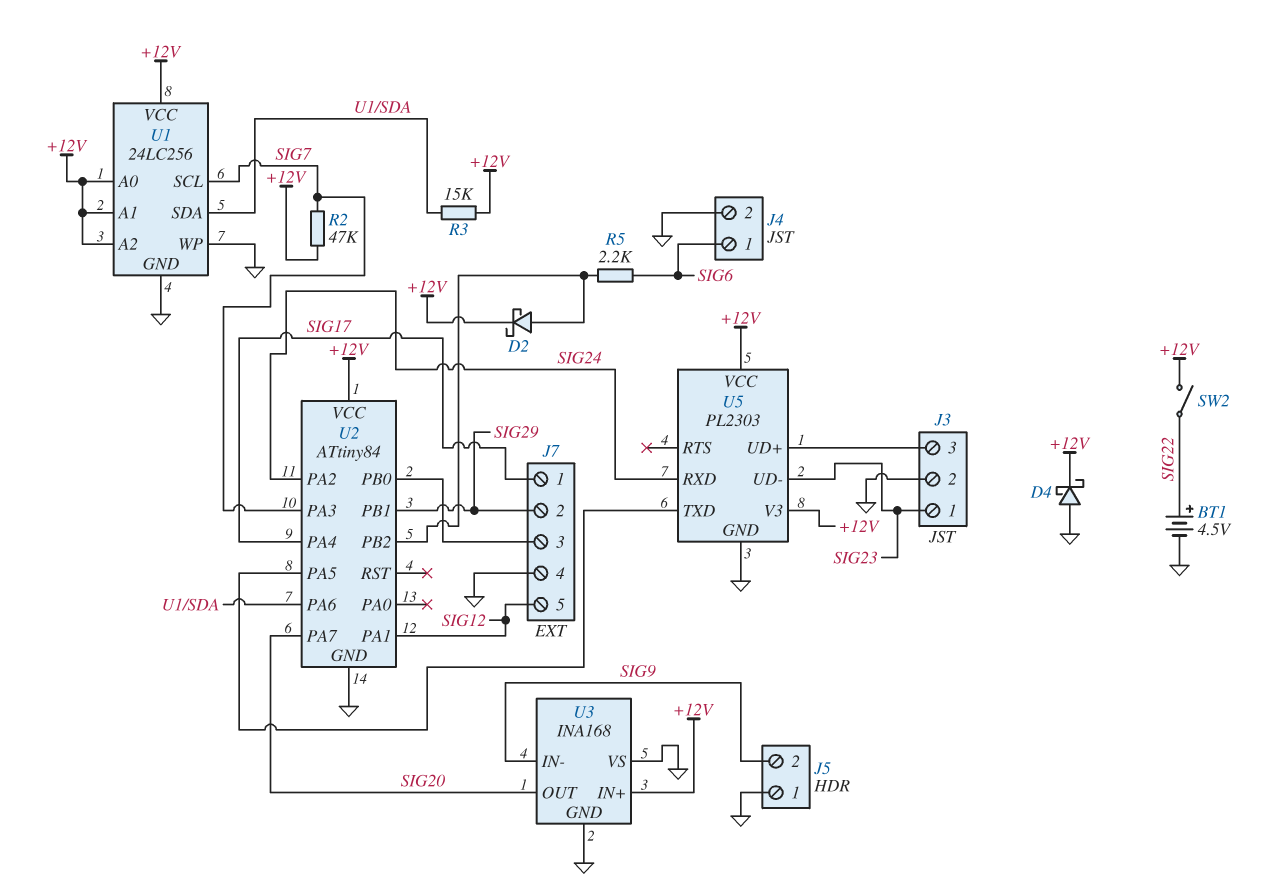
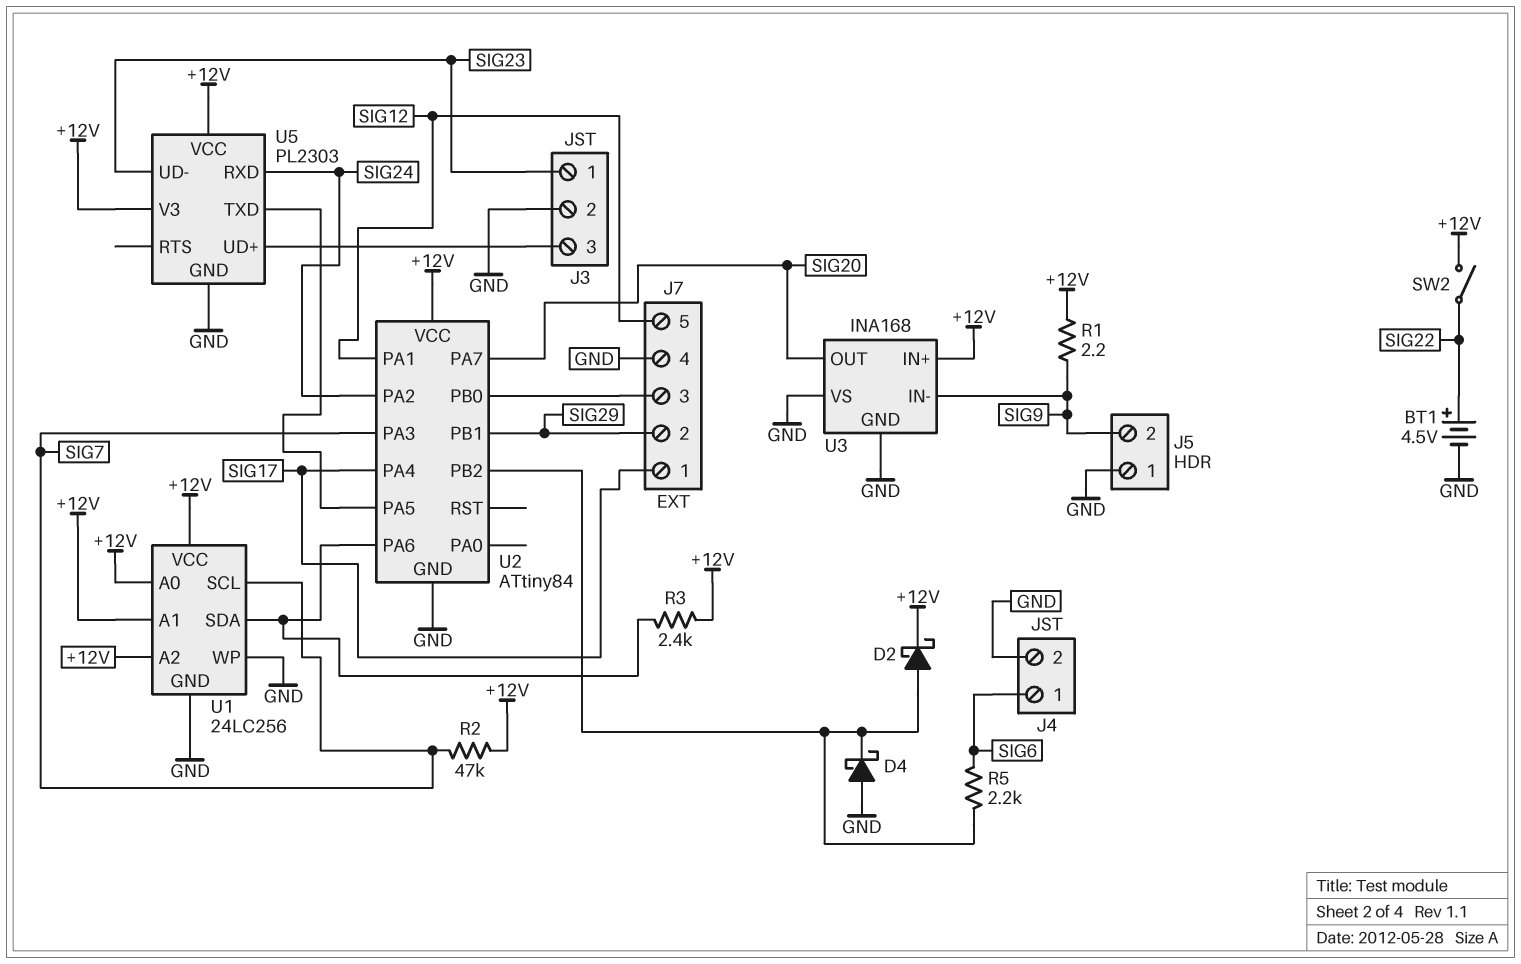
D4: schottky (A GND, K +12V) -> schottky (A GND, K U2/PB2)
R1: none -> 2.2 (+12V, SIG9)
R3: 15k (+12V, U1/SDA) -> 2.4k (+12V, U1/SDA)

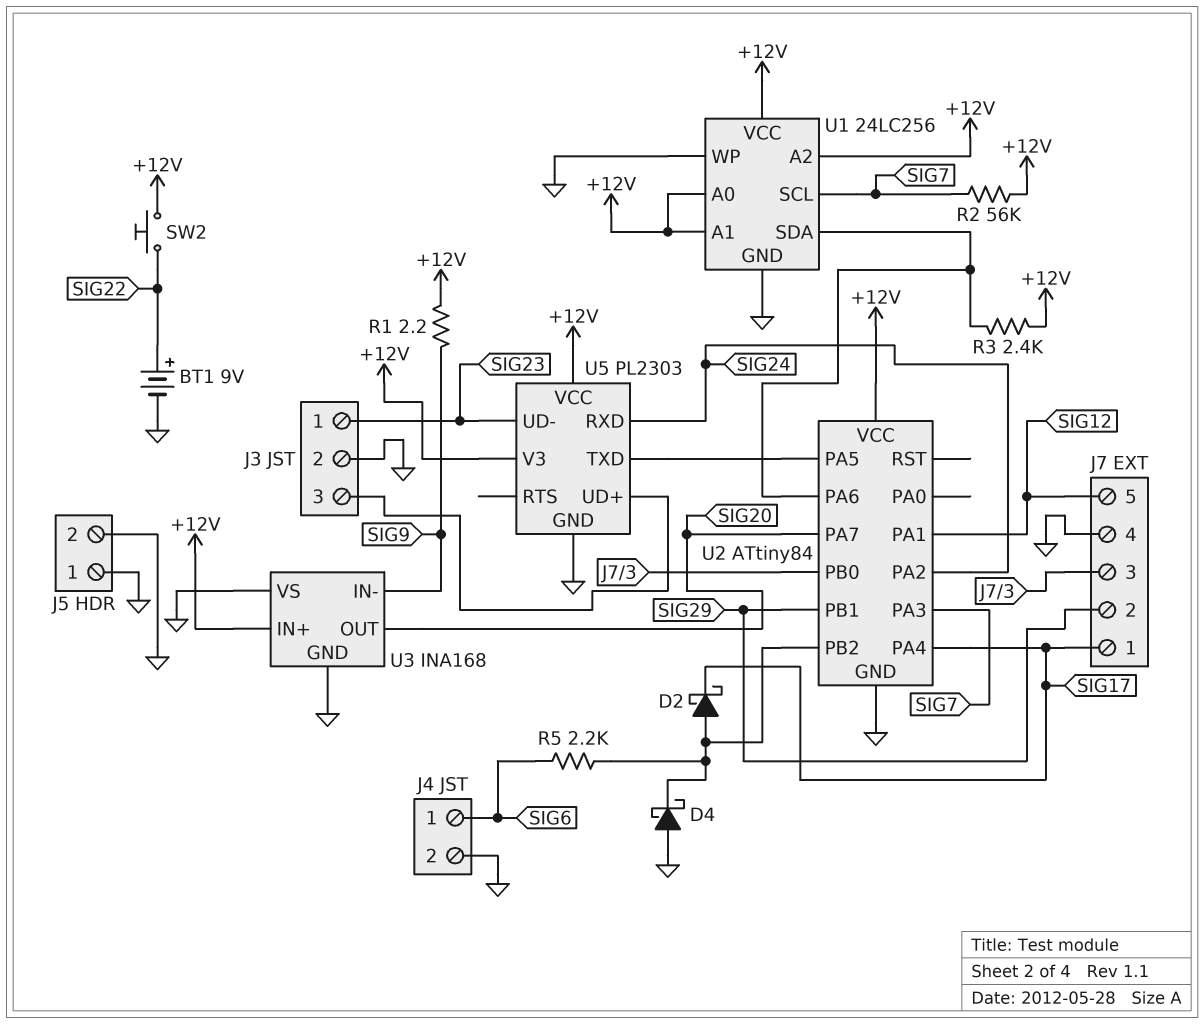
BT1: 4.5V (plus SIG22, minus GND) -> 9V (plus SIG22, minus GND)
D2: schottky (A U2/PB2, K +12V) -> schottky (A U2/PB2, K SIG17)
J5 pin 2: SIG9 -> GND
R2: 47k (+12V, SIG7) -> 56k (+12V, SIG7)
SW2: switch (+12V, SIG22) -> button (+12V, SIG22)

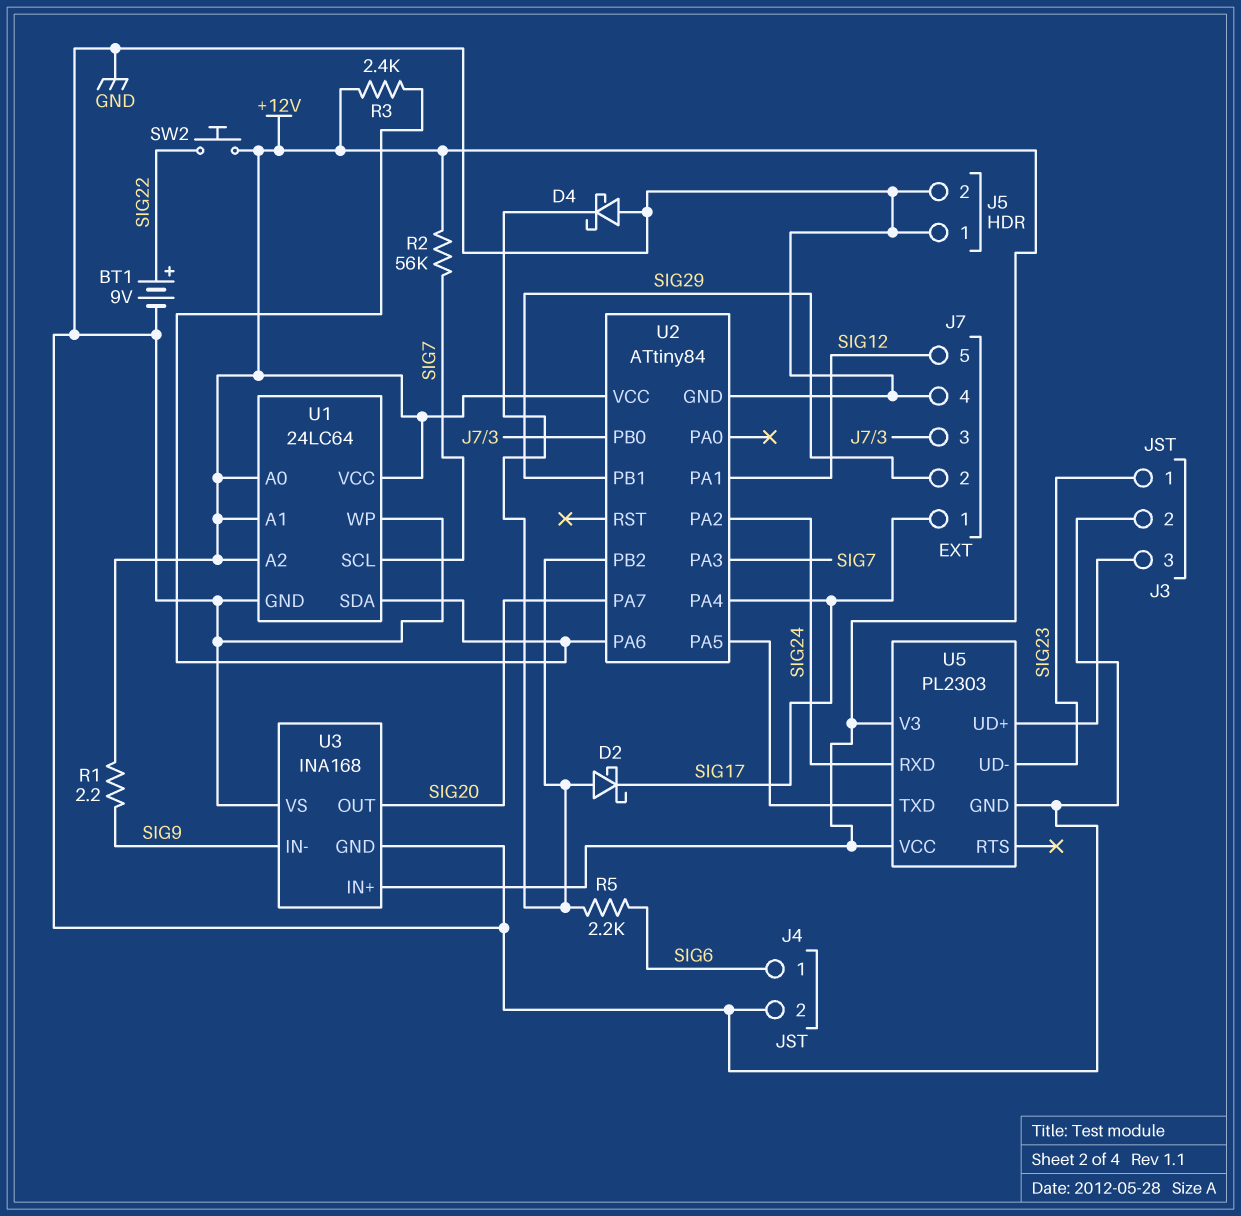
U1: 24LC256 -> 24LC64

